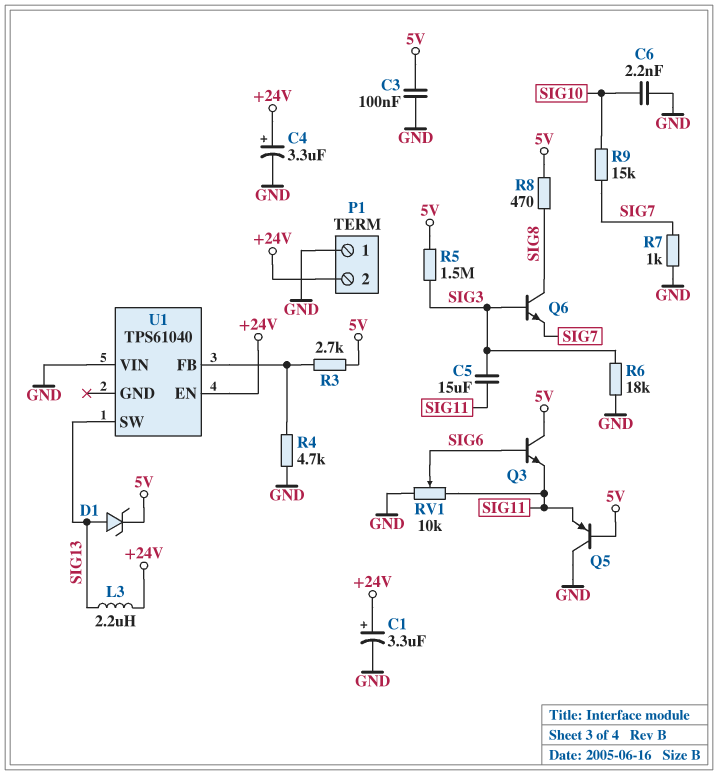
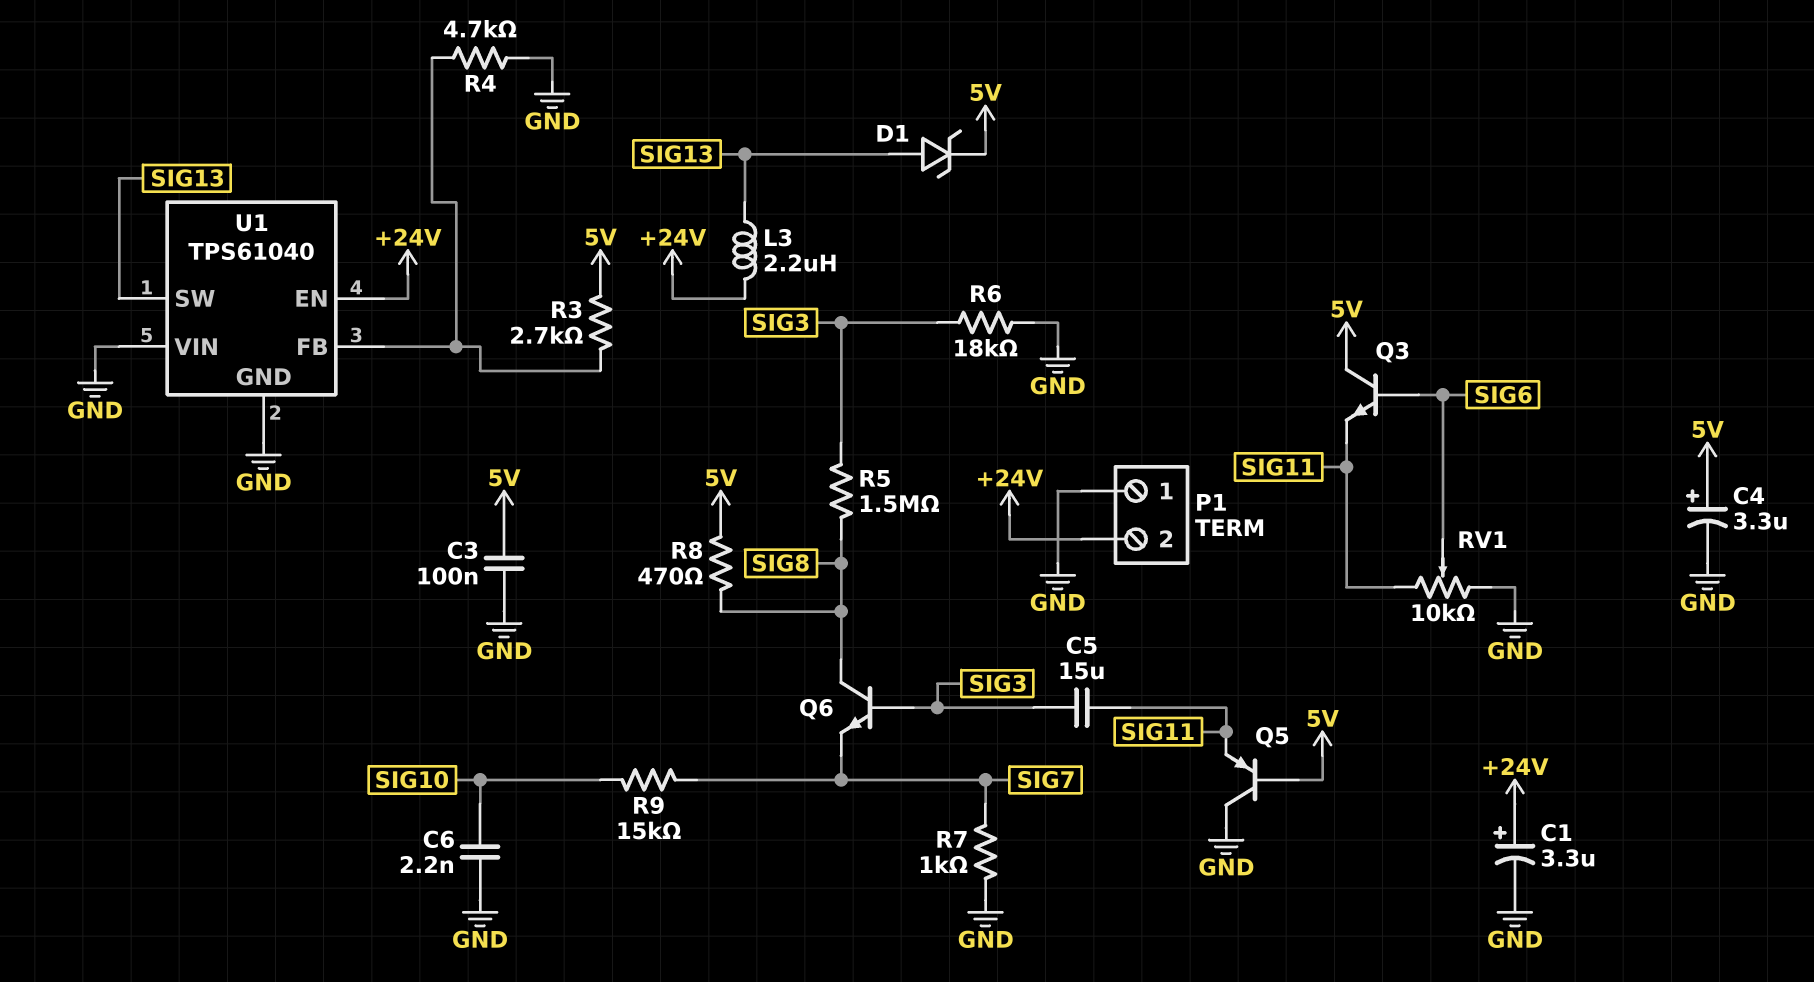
C4: 3.3uF (plus +24V, minus GND) -> 3.3uF (plus 5V, minus GND)
R5: 1.5M (5V, SIG3) -> 1.5M (SIG3, SIG8)
U1 pin GND: none -> GND

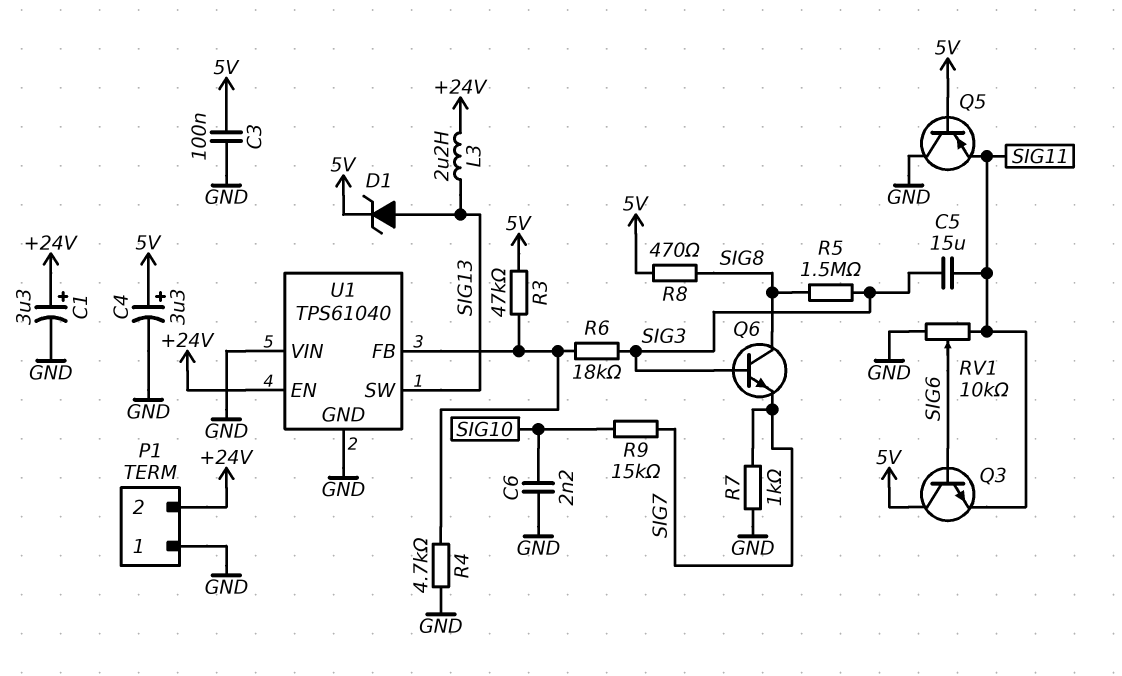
R3: 2.7k (5V, U1/FB) -> 47k (5V, U1/FB)
R6: 18k (GND, SIG3) -> 18k (SIG3, U1/FB)

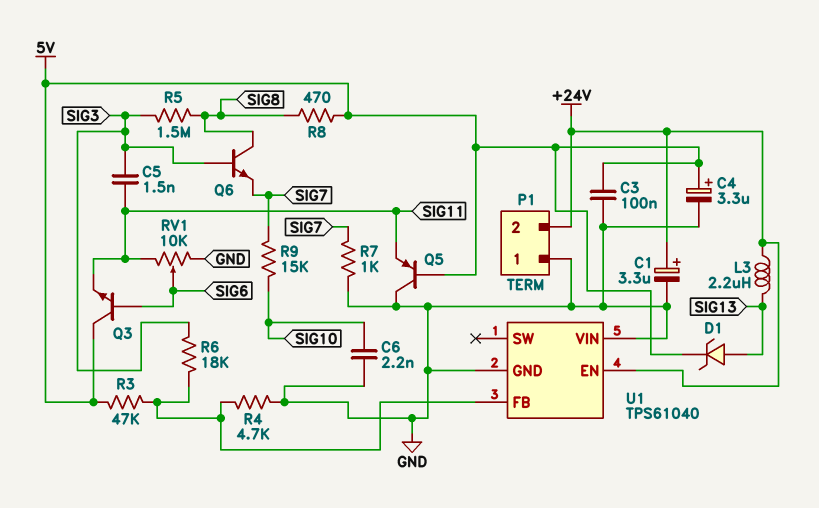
C5: 15uF (SIG3, SIG11) -> 1.5nF (SIG3, SIG11)
U1 pin SW: SIG13 -> none

